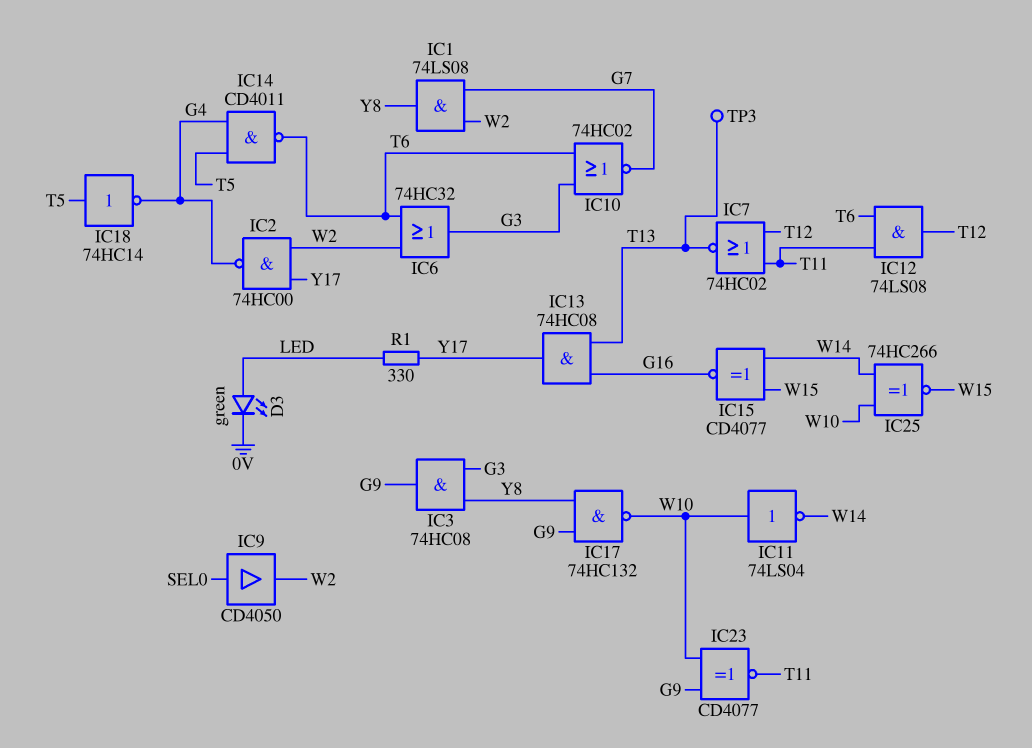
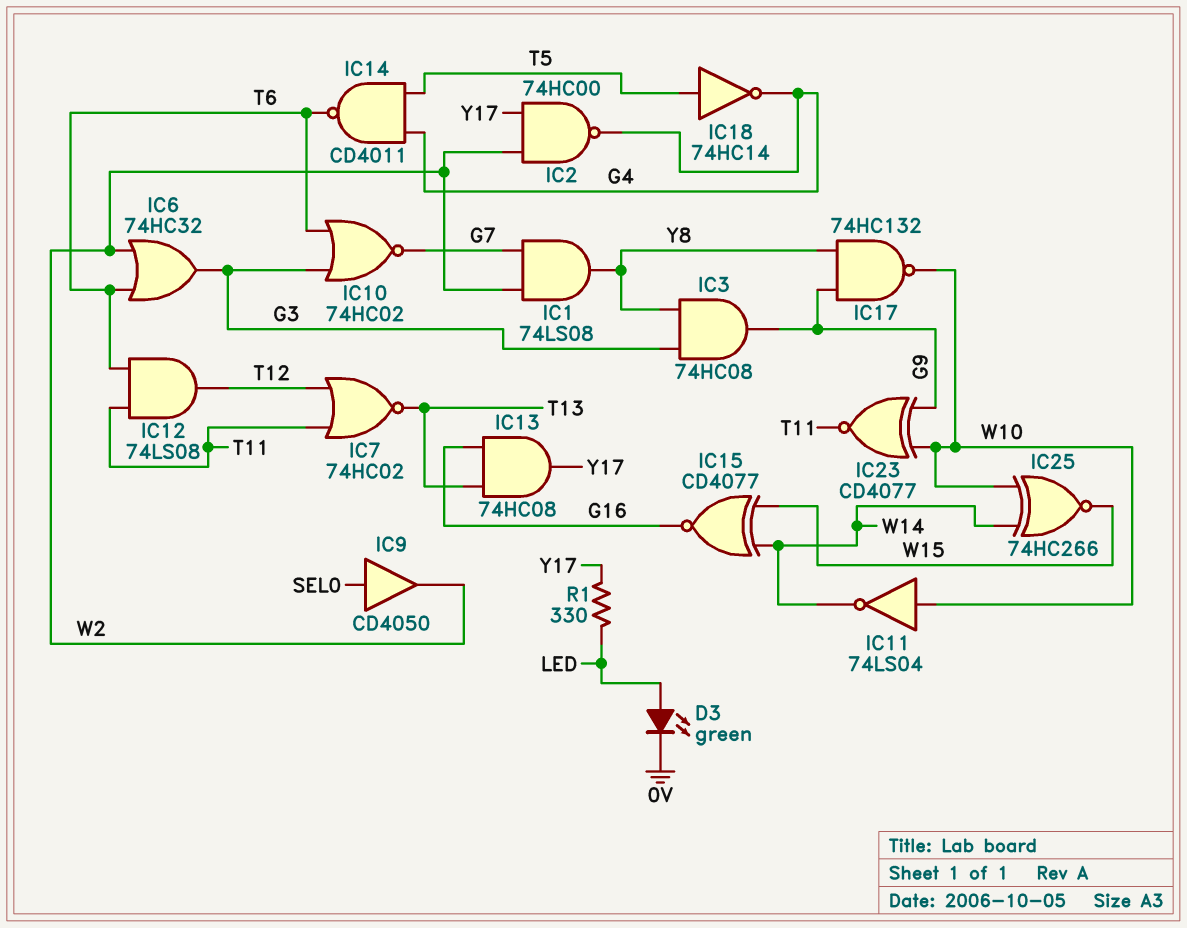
TP3: test point (T13) -> none

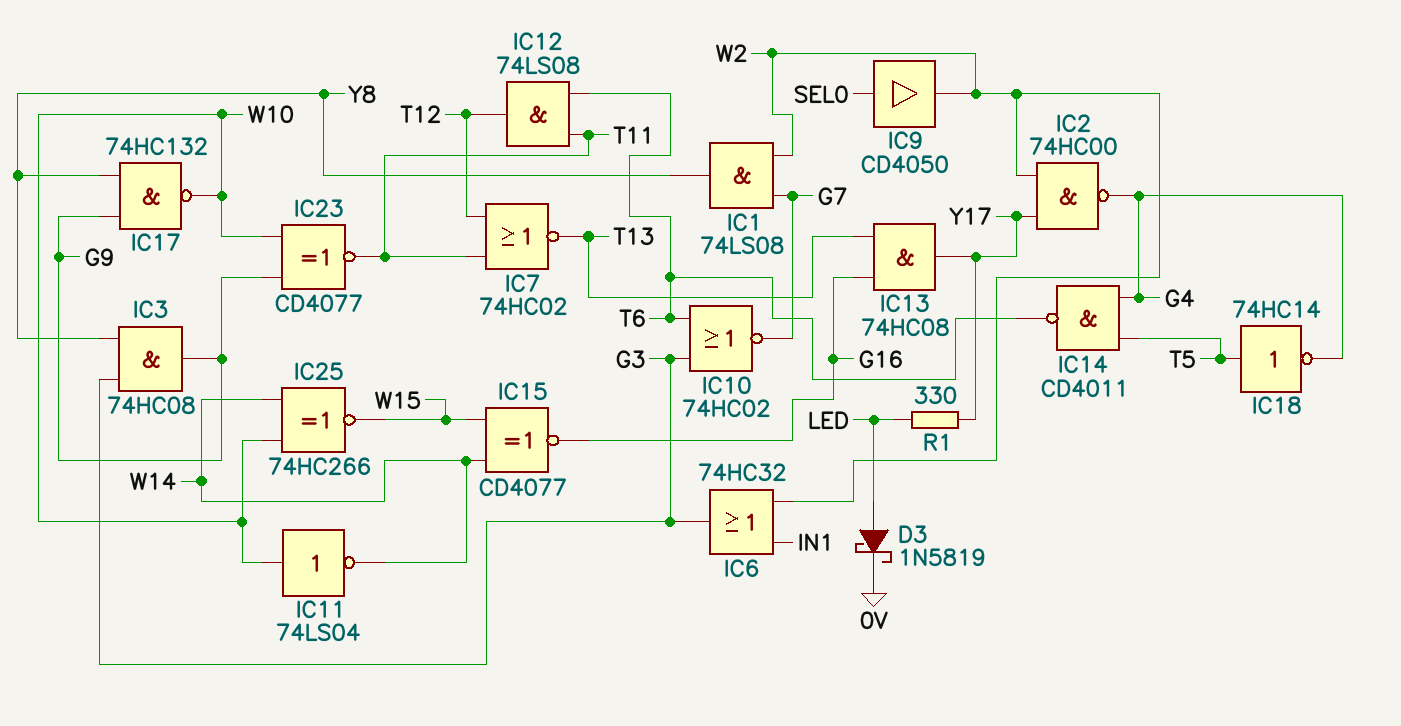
D3: LED green (A LED, K 0V) -> schottky 1N5819 (A LED, K 0V)
IC6: OR 74HC32 (in T6, in W2, out G3) -> OR 74HC32 (in IN1, in W2, out G3)

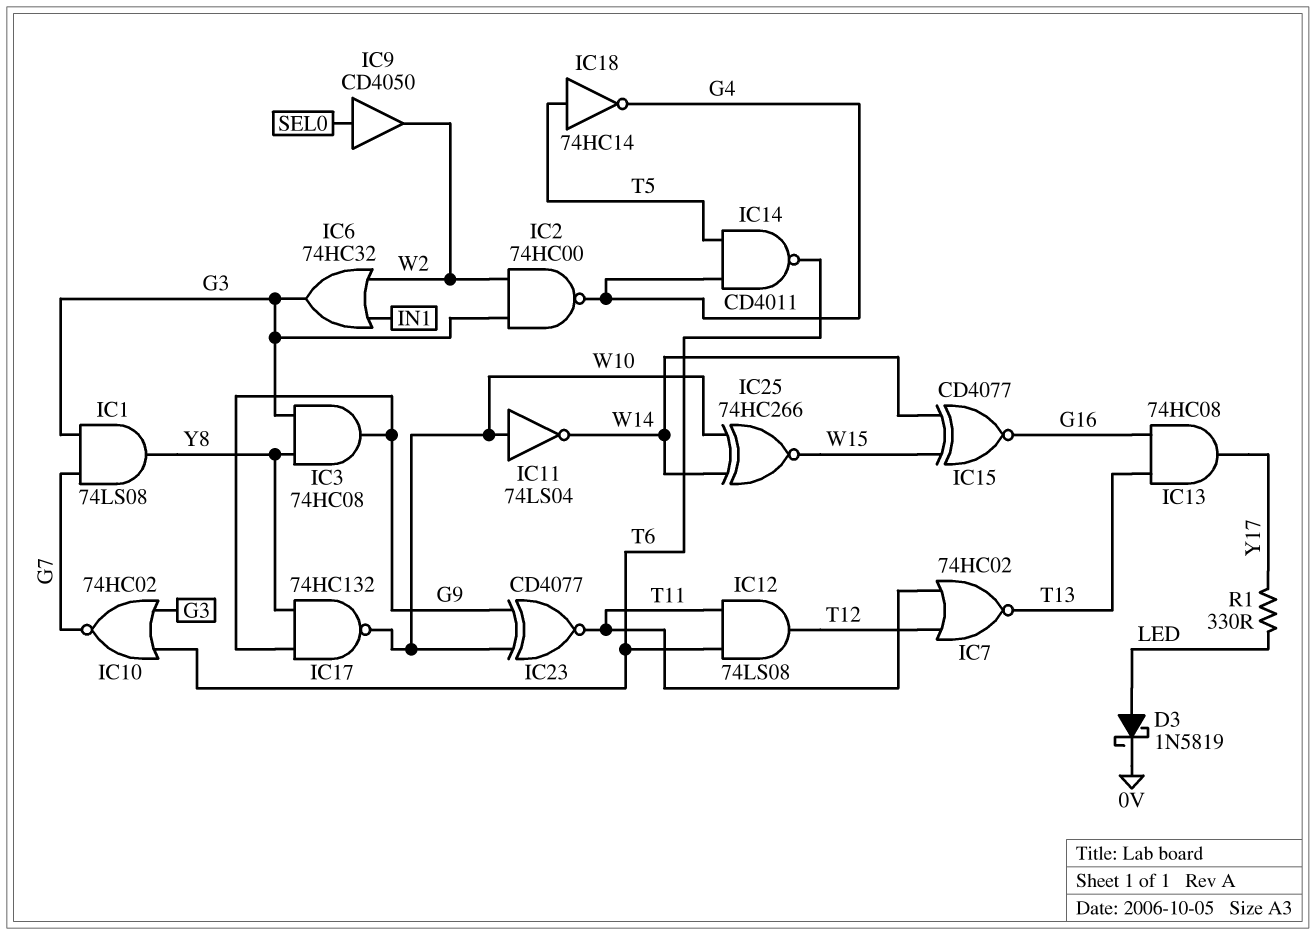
IC1: AND 74LS08 (in G7, in W2, out Y8) -> AND 74LS08 (in G3, in G7, out Y8)
IC2: NAND 74HC00 (in W2, in Y17, out G4) -> NAND 74HC00 (in G3, in W2, out G4)

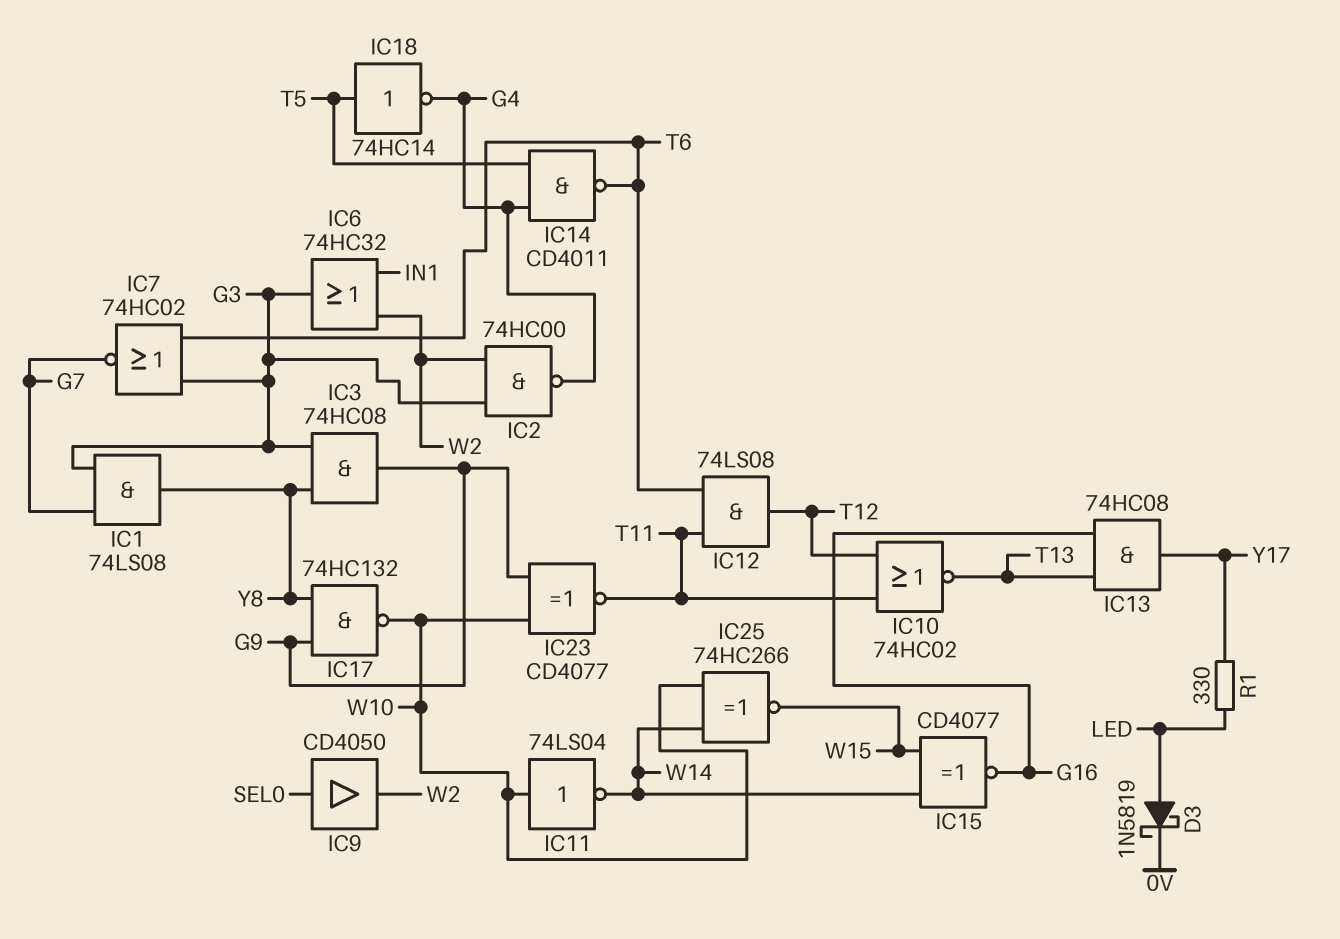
IC7: NOR 74HC02 (in T11, in T12, out T13) -> NOR 74HC02 (in G3, in T6, out G7)
IC10: NOR 74HC02 (in G3, in T6, out G7) -> NOR 74HC02 (in T11, in T12, out T13)

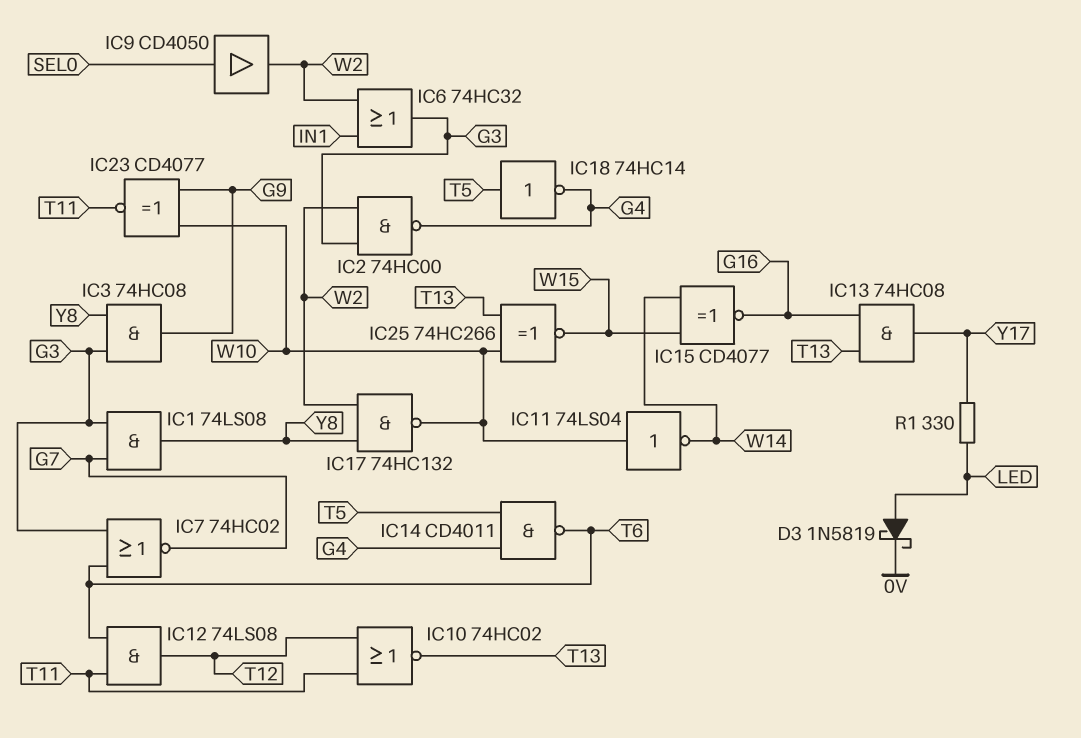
IC17: NAND 74HC132 (in G9, in Y8, out W10) -> NAND 74HC132 (in W2, in Y8, out W10)
IC25: XNOR 74HC266 (in W10, in W14, out W15) -> XNOR 74HC266 (in T13, in W10, out W15)

